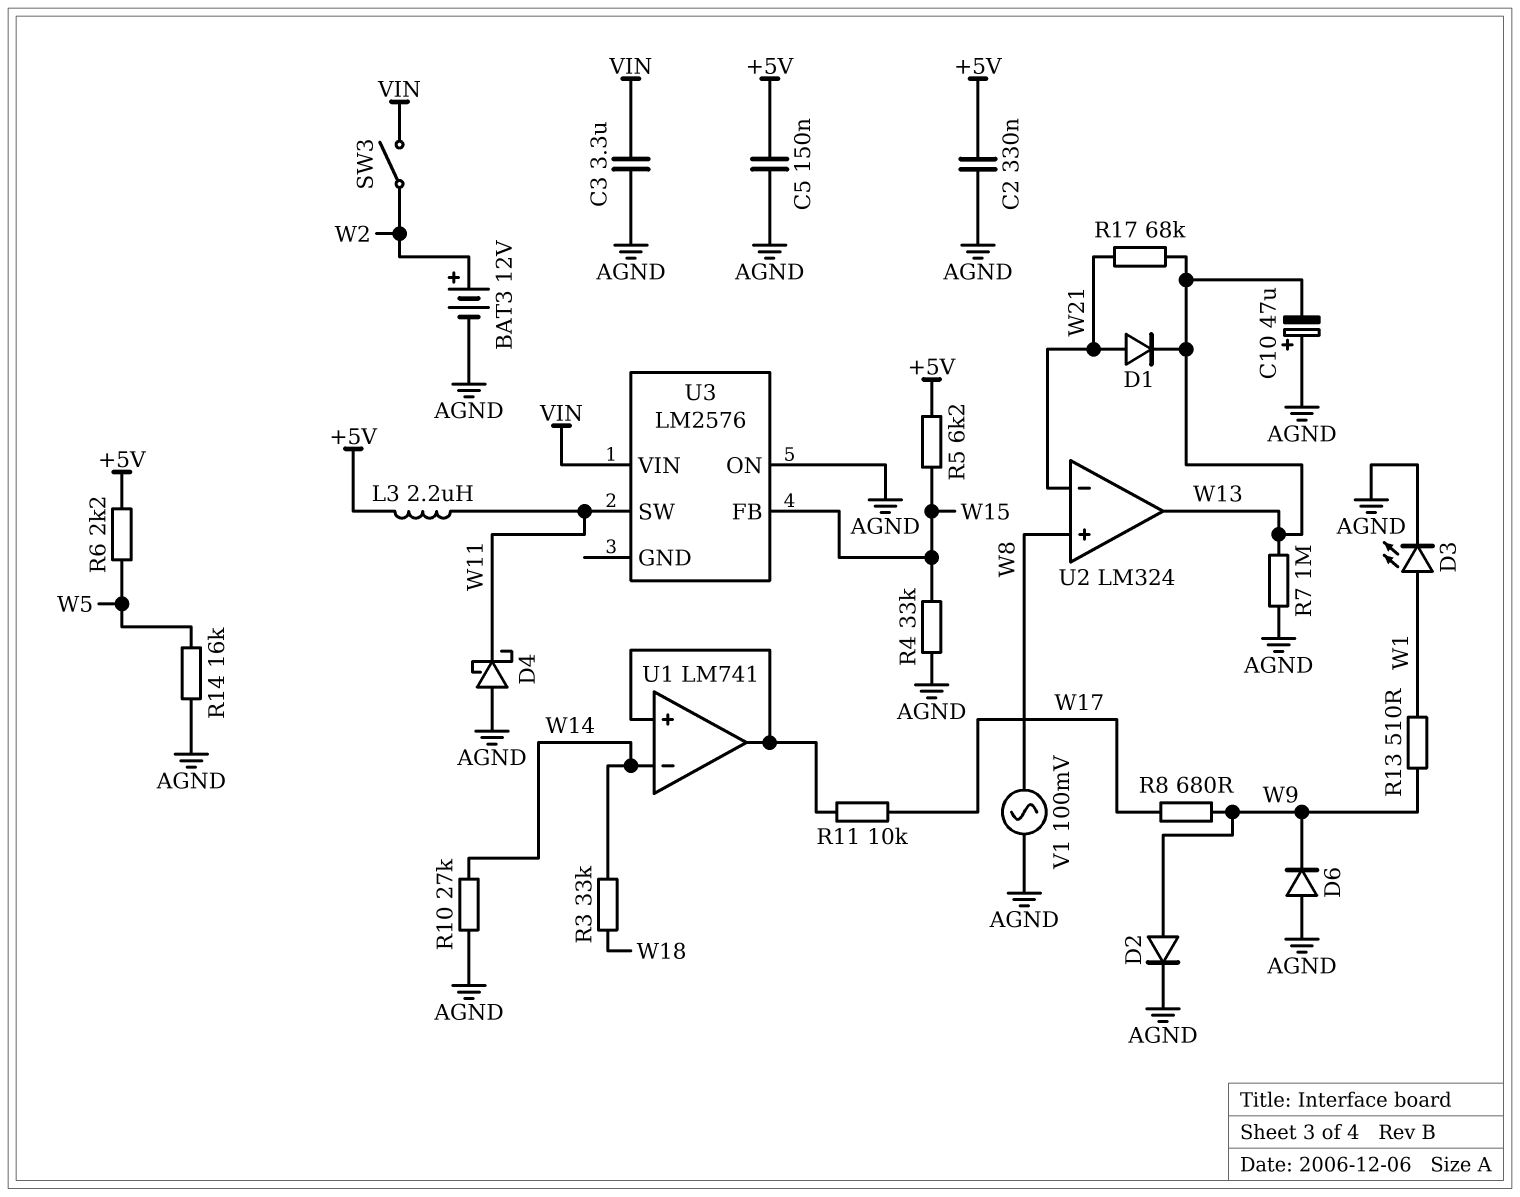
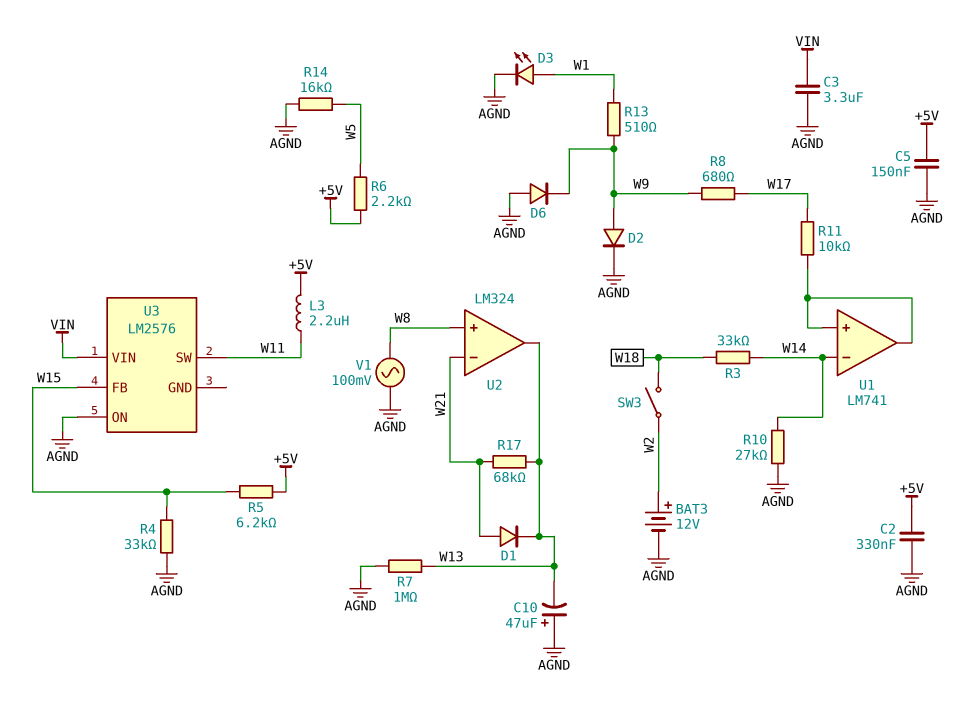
D4: schottky (A AGND, K W11) -> none
SW3: switch (VIN, W2) -> switch (W2, W18)

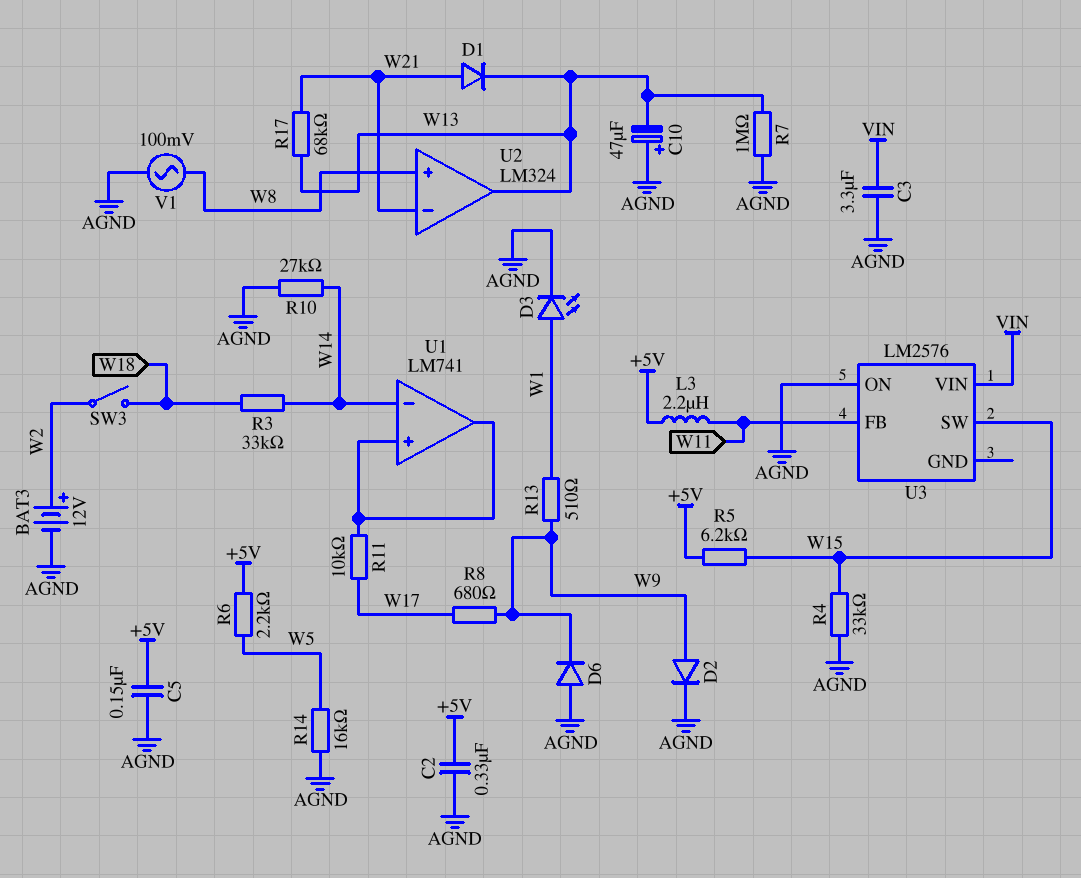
U3 pin FB: W15 -> W11
U3 pin SW: W11 -> W15

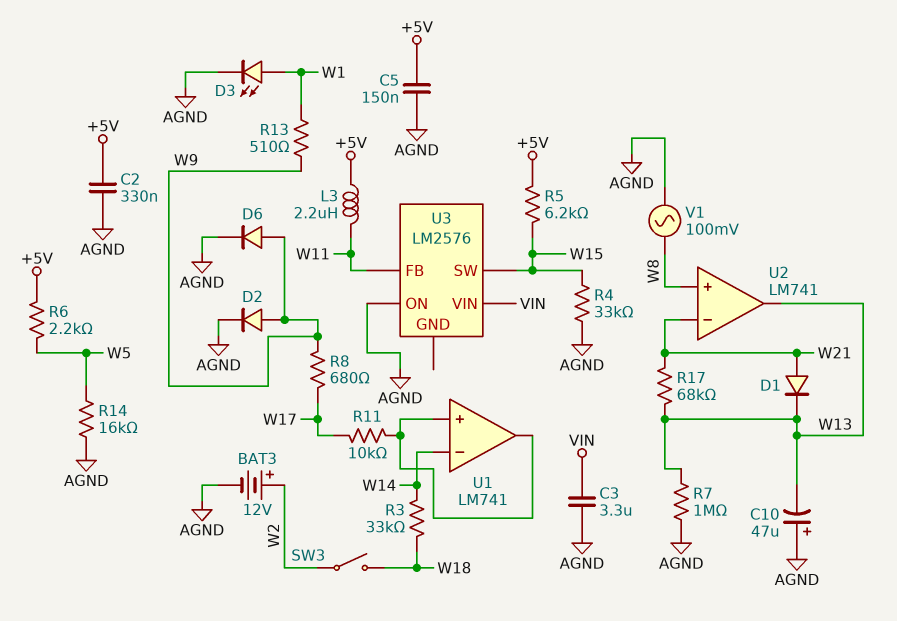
D6: diode (A AGND, K W9) -> diode (A W9, K AGND)
R10: 27k (AGND, W14) -> none
U2: LM324 -> LM741

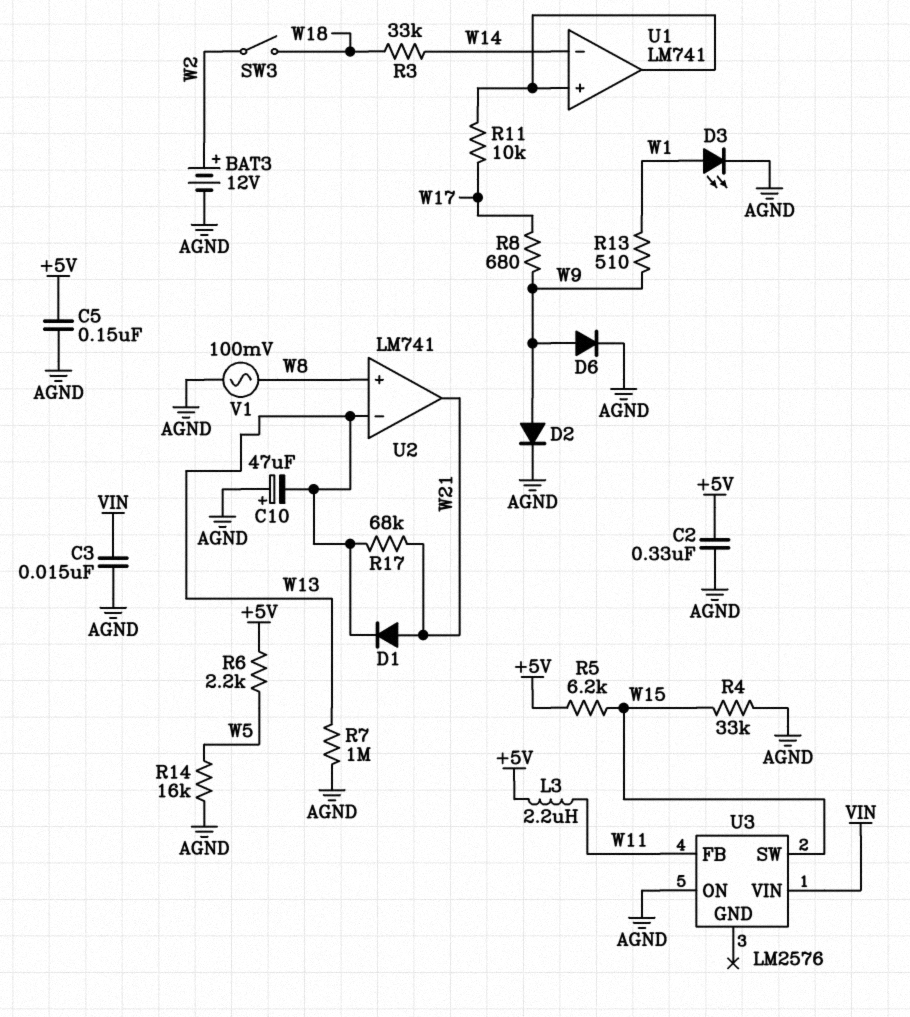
C3: 3.3uF (AGND, VIN) -> 15nF (AGND, VIN)
U2 pin in-: W21 -> W13
U2 pin out: W13 -> W21

